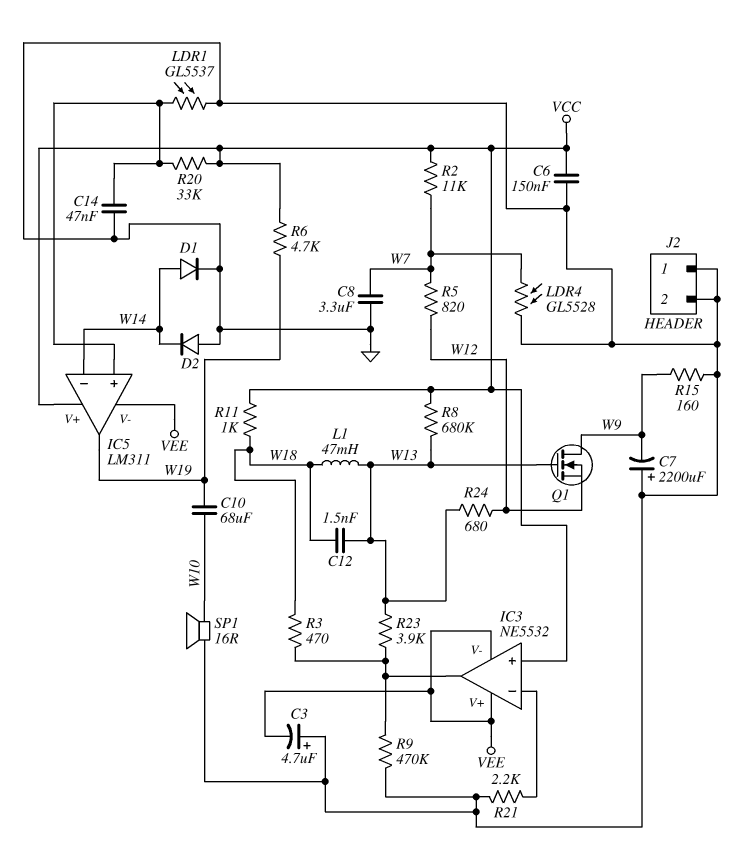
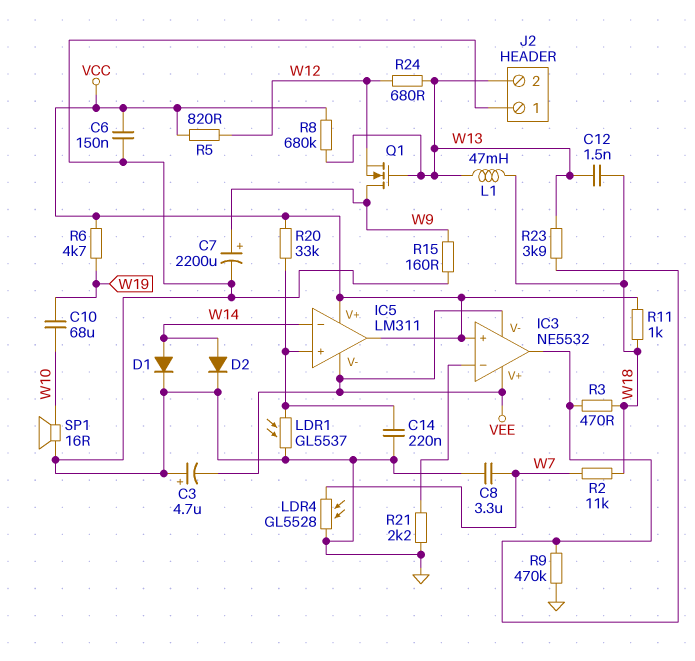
C7: 2200uF (plus GND, minus W9) -> 2200uF (plus W9, minus GND)
C14: 47nF (GND, IC5/in+) -> 220nF (GND, IC5/in+)
D2: diode (A GND, K W14) -> diode (A W14, K GND)
IC5 pin out: W19 -> VCC
J2 pin 2: GND -> W13
R2: 11k (VCC, W7) -> 11k (W7, W18)
R5: 820 (W7, W12) -> 820 (VCC, W12)

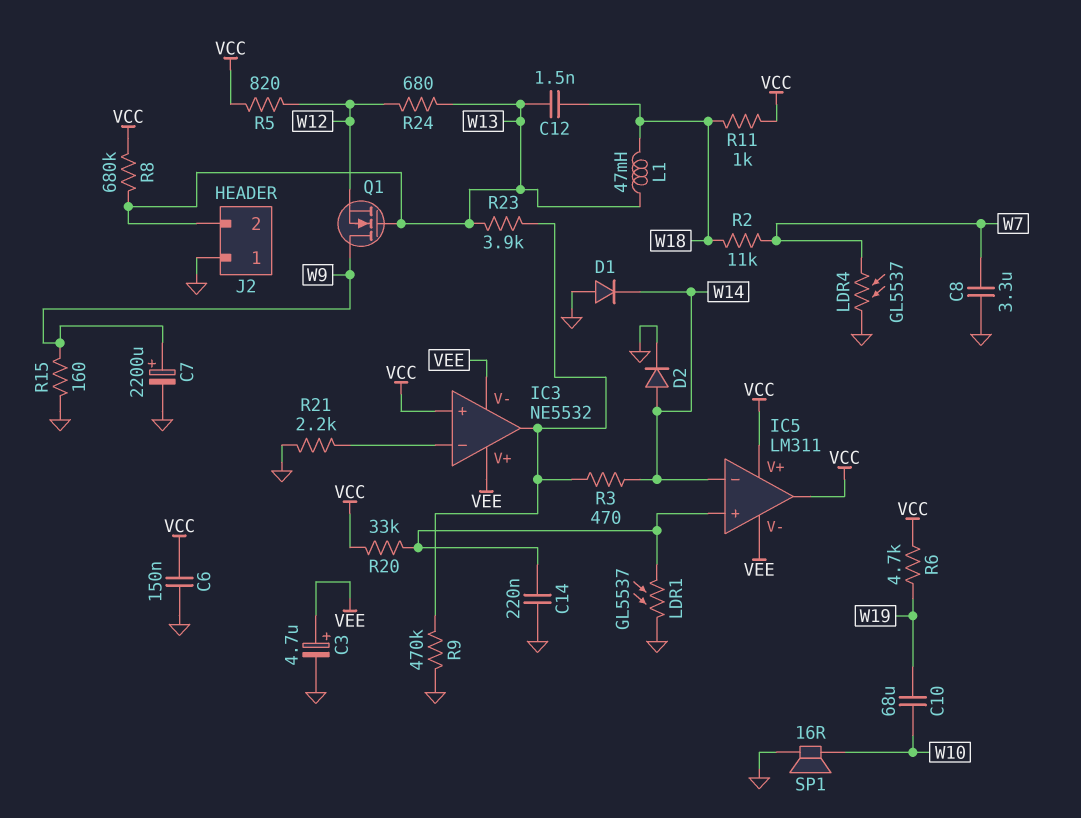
C3: 4.7uF (plus GND, minus VEE) -> 4.7uF (plus VEE, minus GND)
D1: diode (A W14, K GND) -> diode (A GND, K W14)
LDR4: GL5528 (GND, W7) -> GL5537 (GND, W7)
R3: 470 (IC3/out, W18) -> 470 (IC3/out, W14)

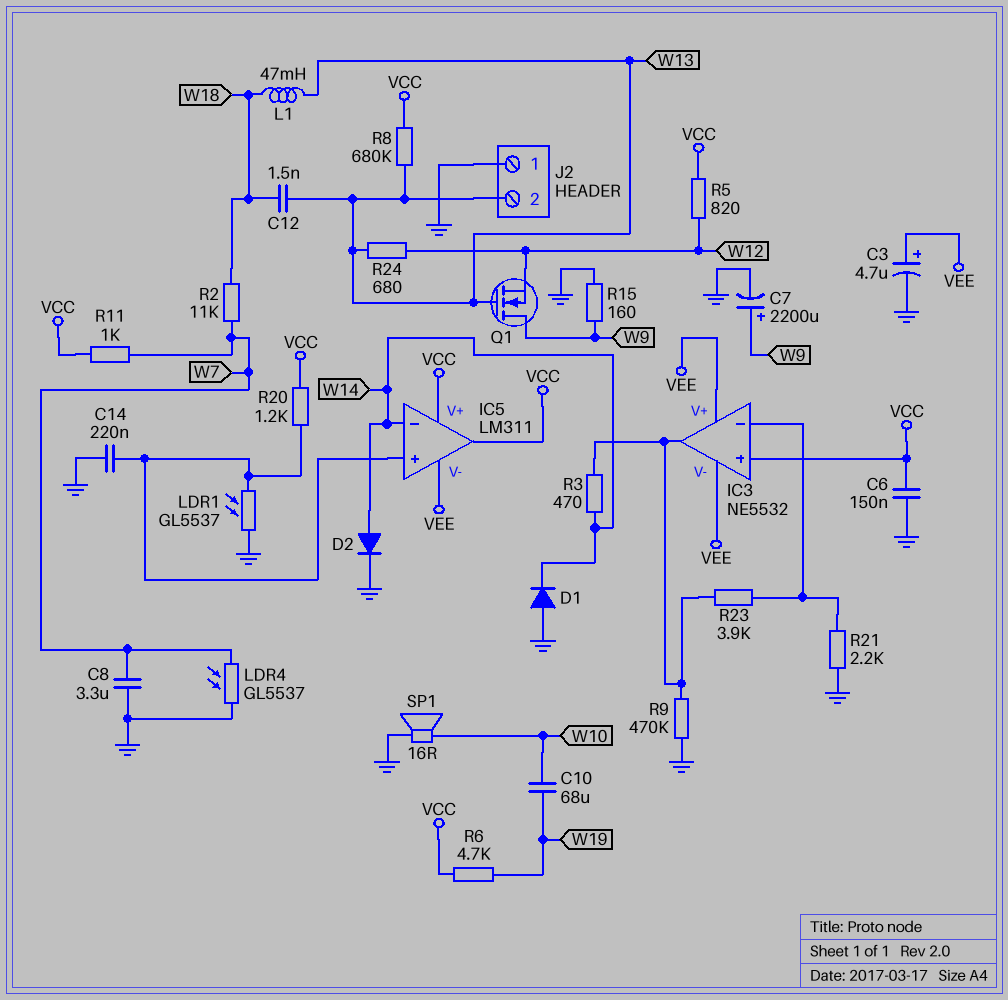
R11: 1k (VCC, W18) -> 1k (VCC, W7)
R20: 33k (IC5/in+, VCC) -> 1.2k (IC5/in+, VCC)
R23: 3.9k (IC3/out, W13) -> 3.9k (IC3/in-, IC3/out)

